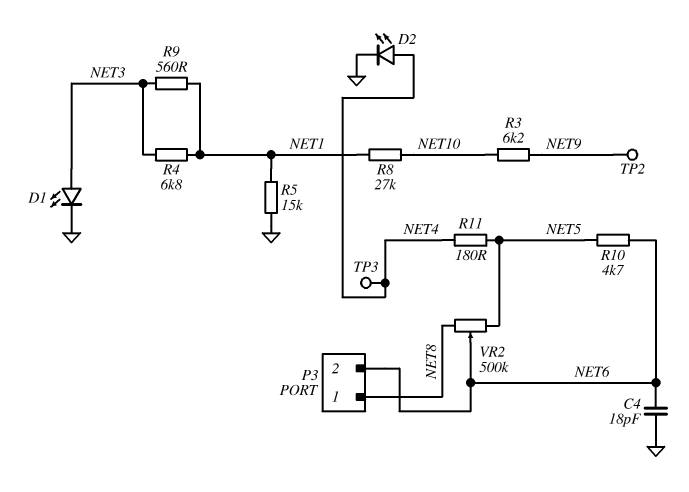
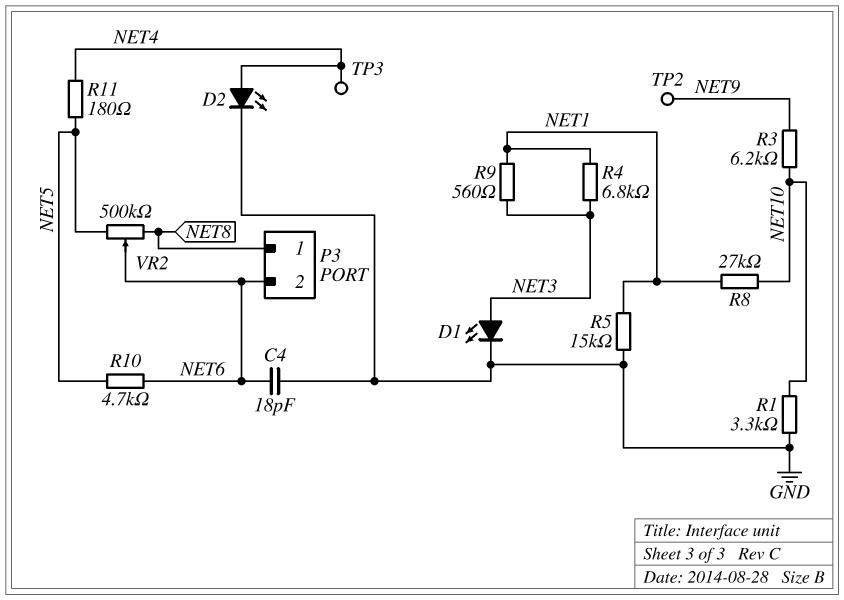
R1: none -> 3.3k (GND, NET10)

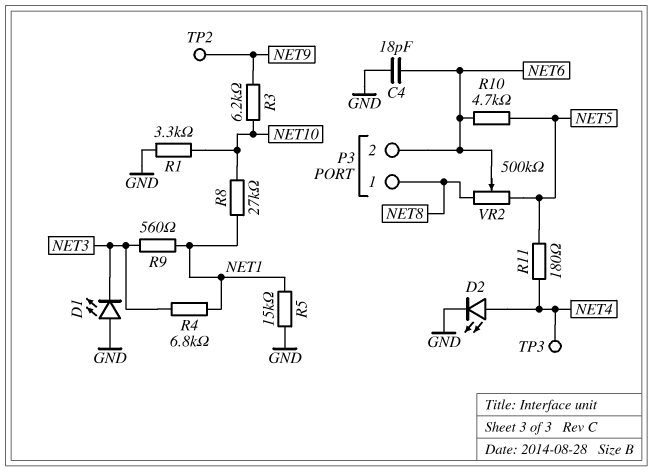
D1: LED (A NET3, K GND) -> LED (A GND, K NET3)

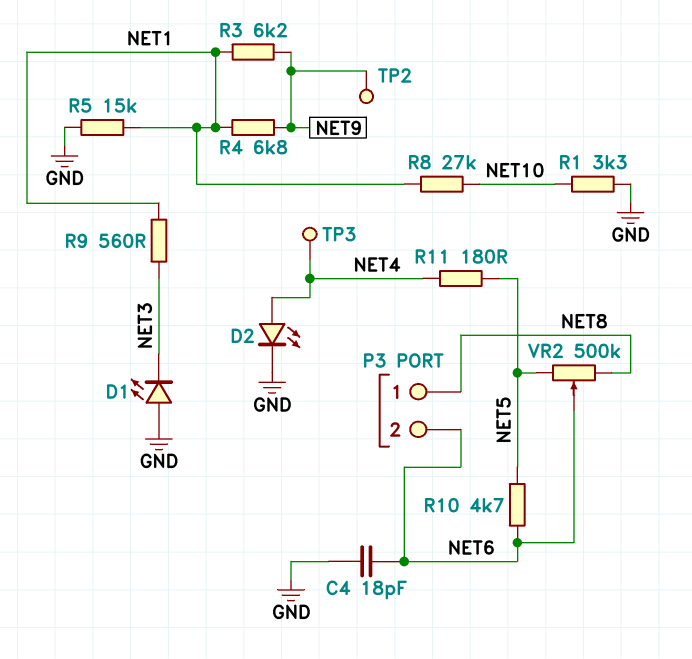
R3: 6.2k (NET9, NET10) -> 6.2k (NET1, NET9)
R4: 6.8k (NET1, NET3) -> 6.8k (NET1, NET9)

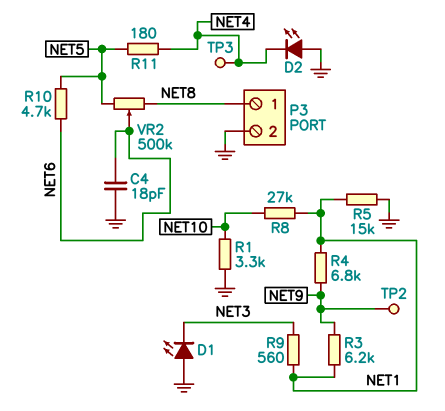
D2: LED (A NET4, K GND) -> LED (A GND, K NET4)
P3 pin 2: NET6 -> GND

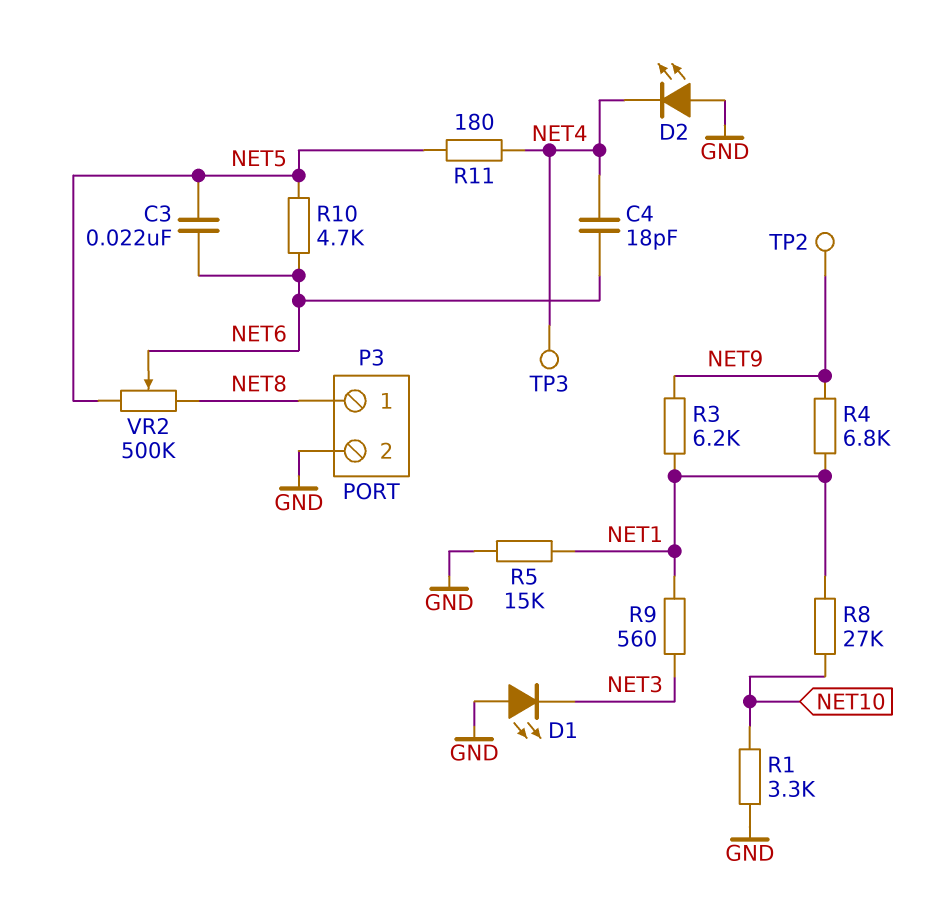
C3: none -> 22nF (NET5, NET6)
C4: 18pF (GND, NET6) -> 18pF (NET4, NET6)

